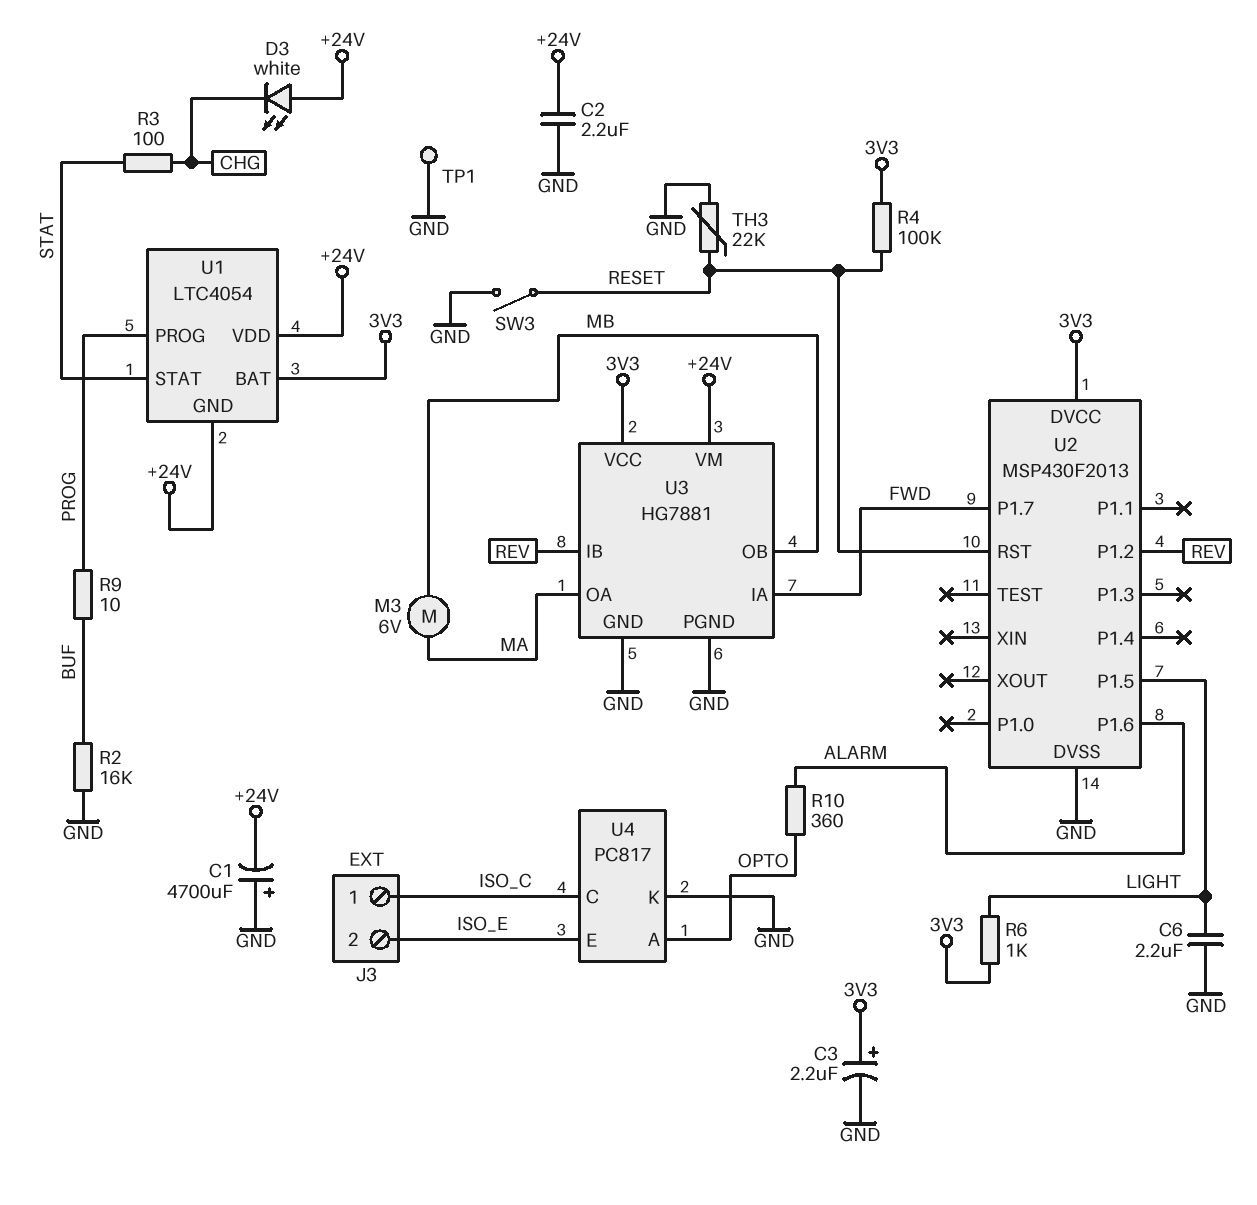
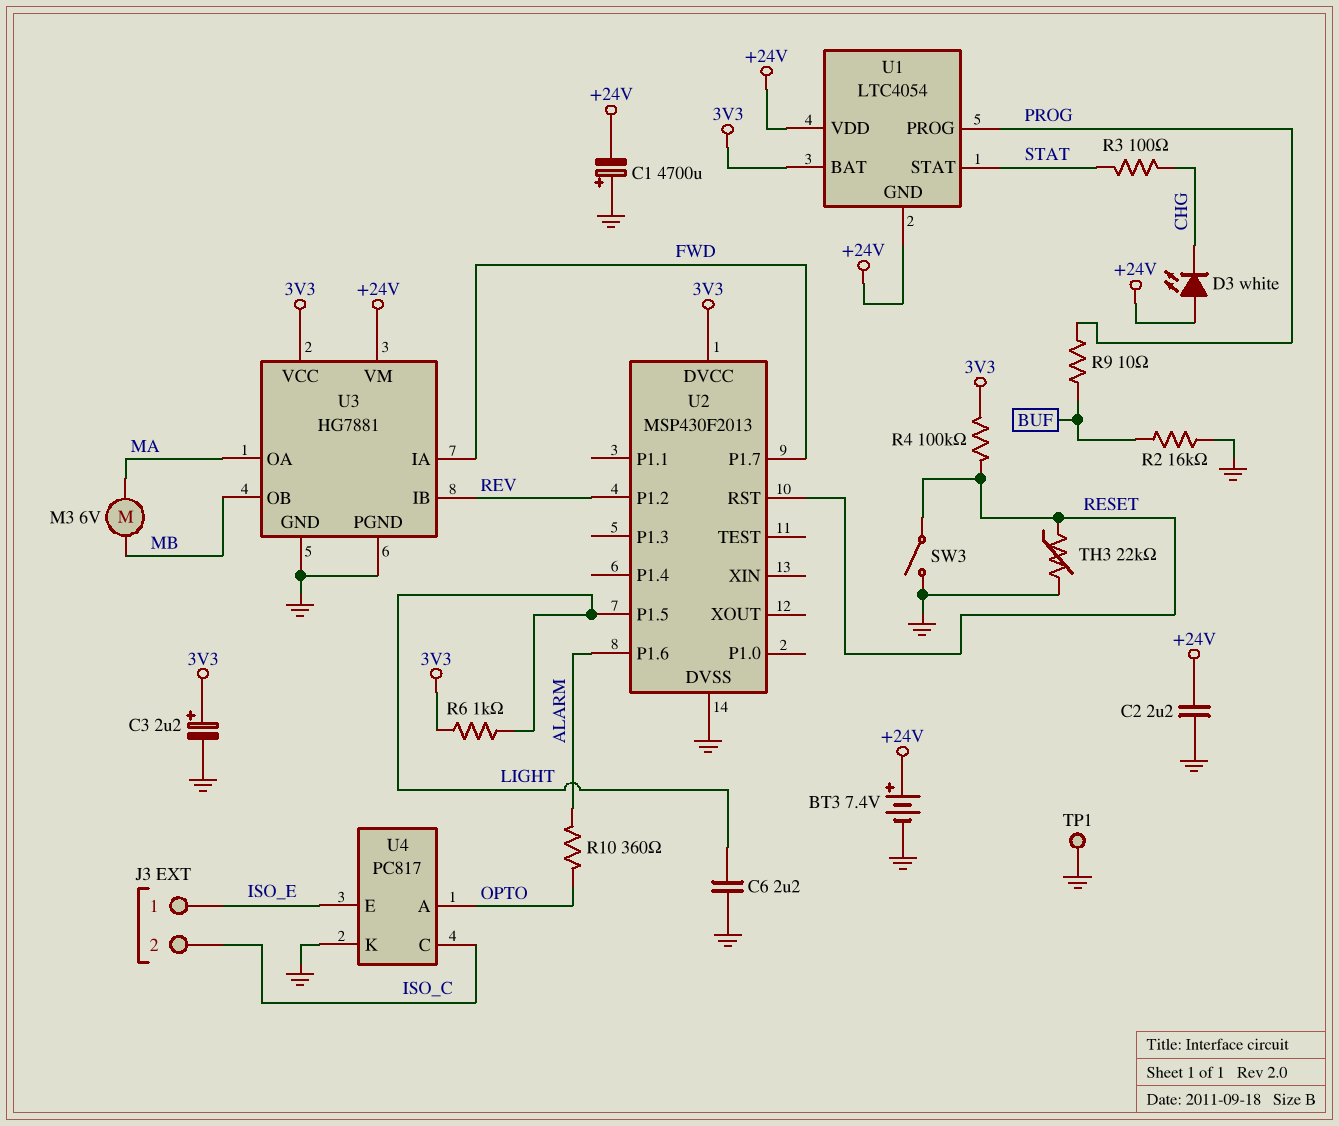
BT3: none -> 7.4V (plus +24V, minus GND)
J3 pin 1: ISO_C -> ISO_E
J3 pin 2: ISO_E -> ISO_C

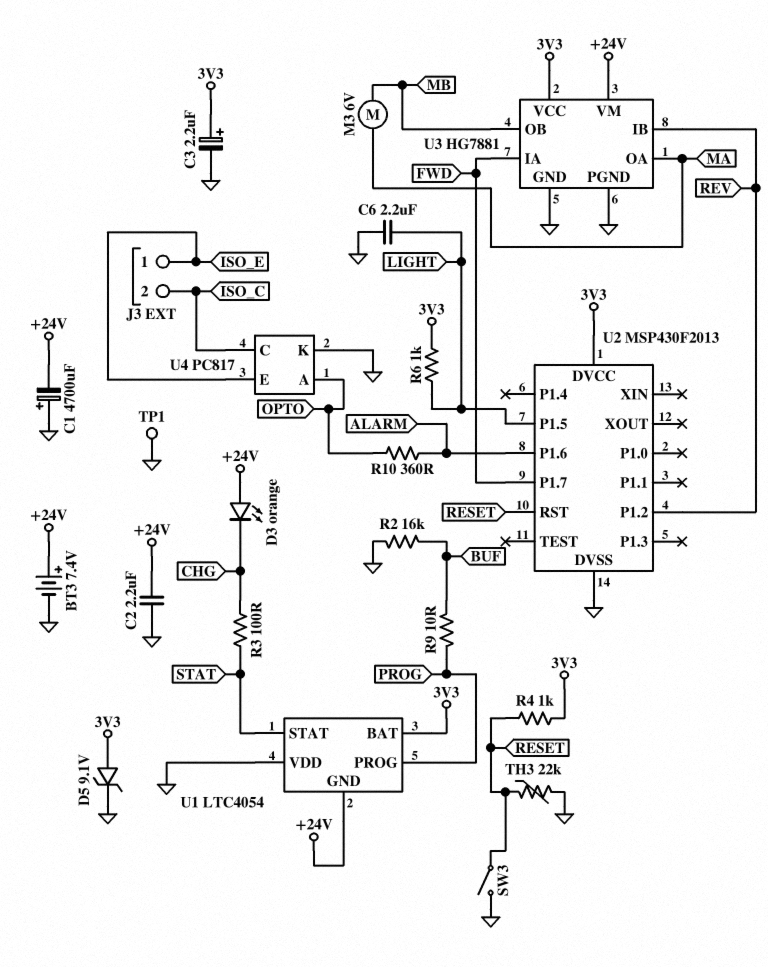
D3: LED white (A +24V, K CHG) -> LED orange (A +24V, K CHG)
D5: none -> zener 9.1V (A 3V3, K GND)
R4: 100k (3V3, RESET) -> 1k (3V3, RESET)
U1 pin VDD: +24V -> GND

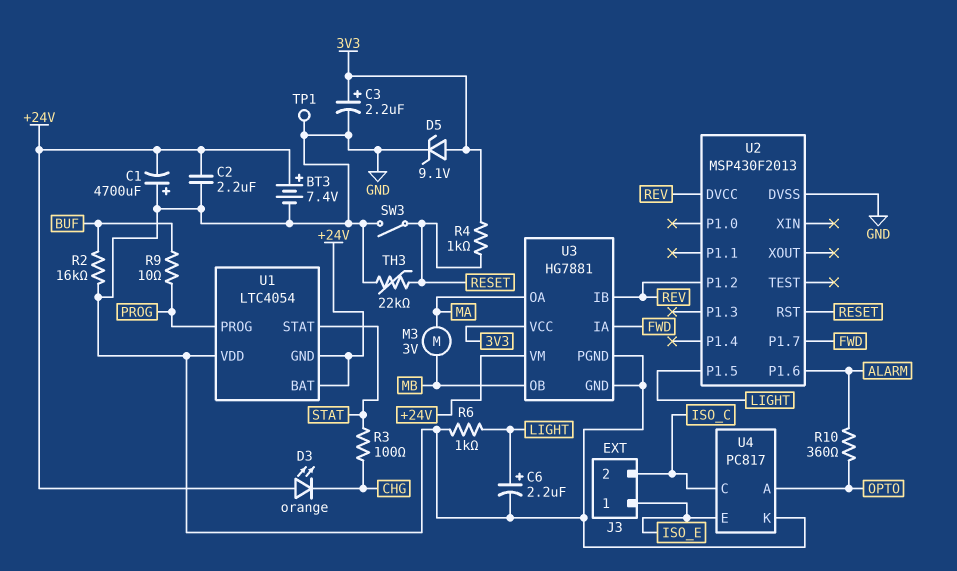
C6: 2.2uF (GND, LIGHT) -> 2.2uF (plus LIGHT, minus GND)
M3: motor 6V (MA, MB) -> motor 3V (MA, MB)
R6: 1k (3V3, LIGHT) -> 1k (GND, LIGHT)
U1 pin BAT: 3V3 -> +24V
U2 pin DVCC: 3V3 -> REV

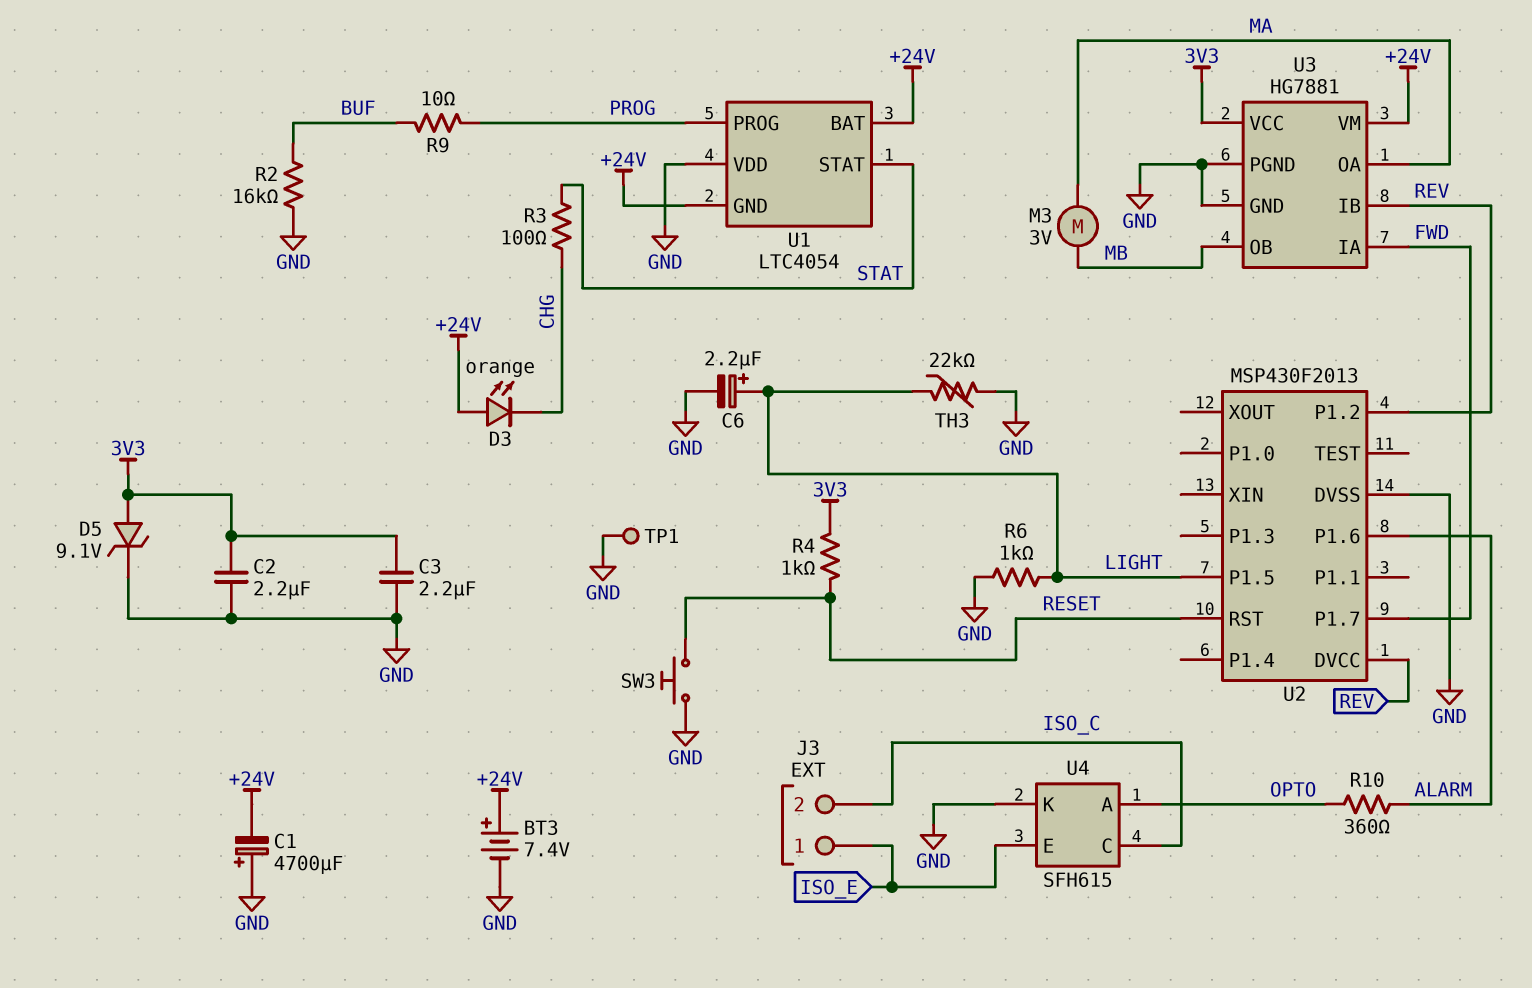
C2: 2.2uF (+24V, GND) -> 2.2uF (3V3, GND)
C3: 2.2uF (plus 3V3, minus GND) -> 2.2uF (3V3, GND)
SW3: switch (GND, RESET) -> button (GND, RESET)
TH3: 22k (GND, RESET) -> 22k (GND, LIGHT)
U4: PC817 -> SFH615

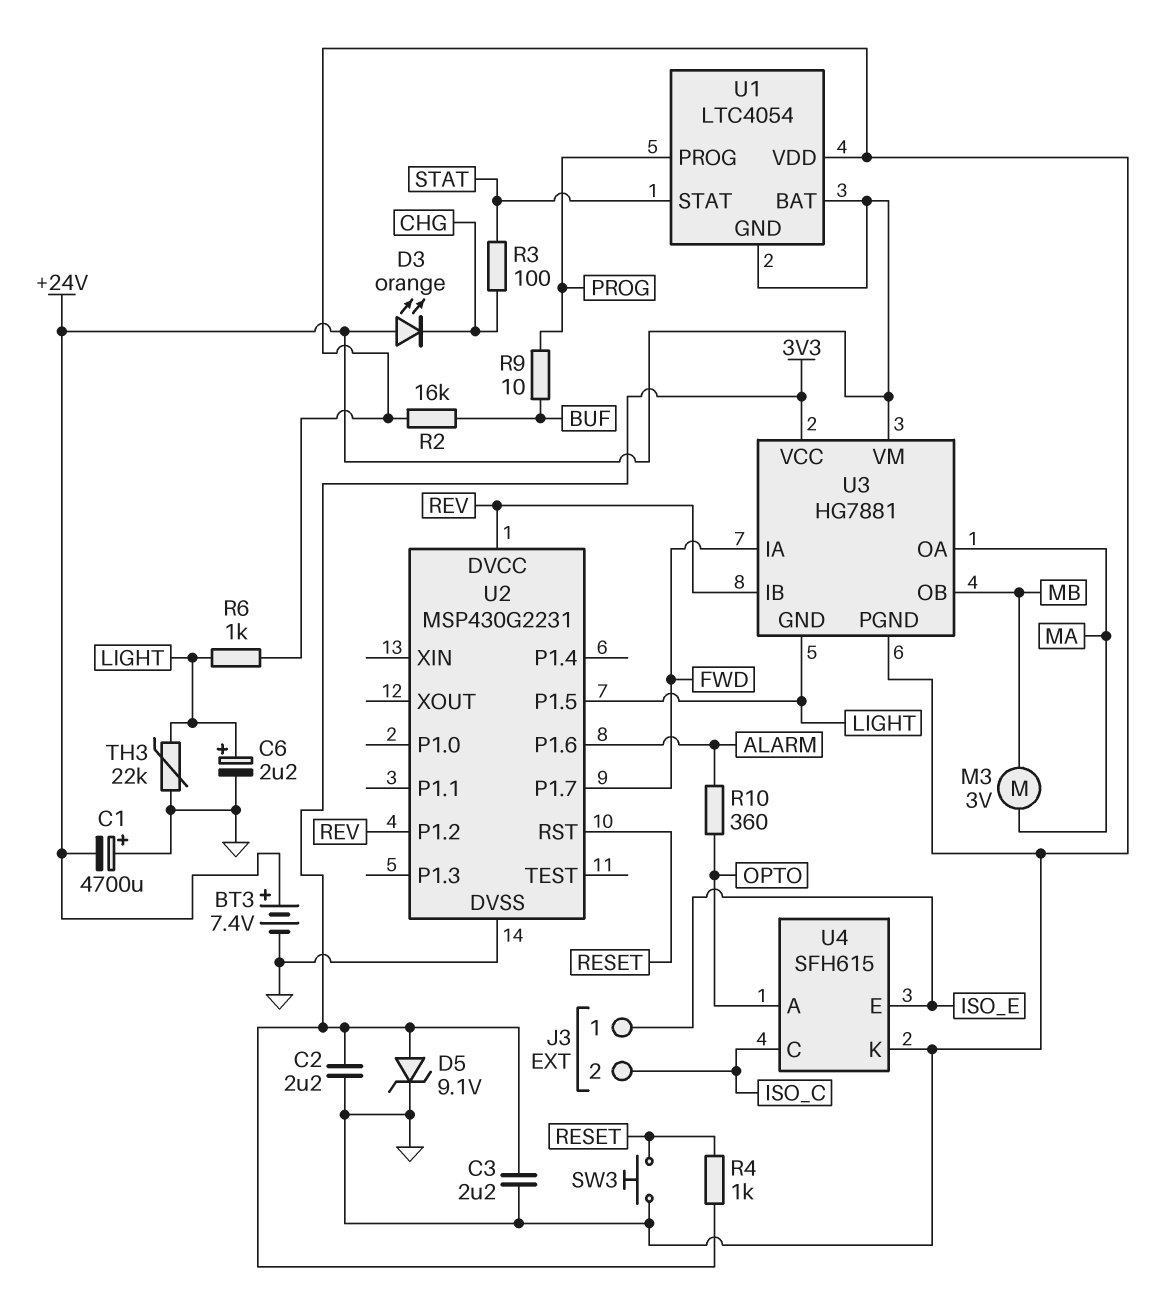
TP1: test point (GND) -> none
U2: MSP430F2013 -> MSP430G2231
U3 pin GND: GND -> LIGHT

